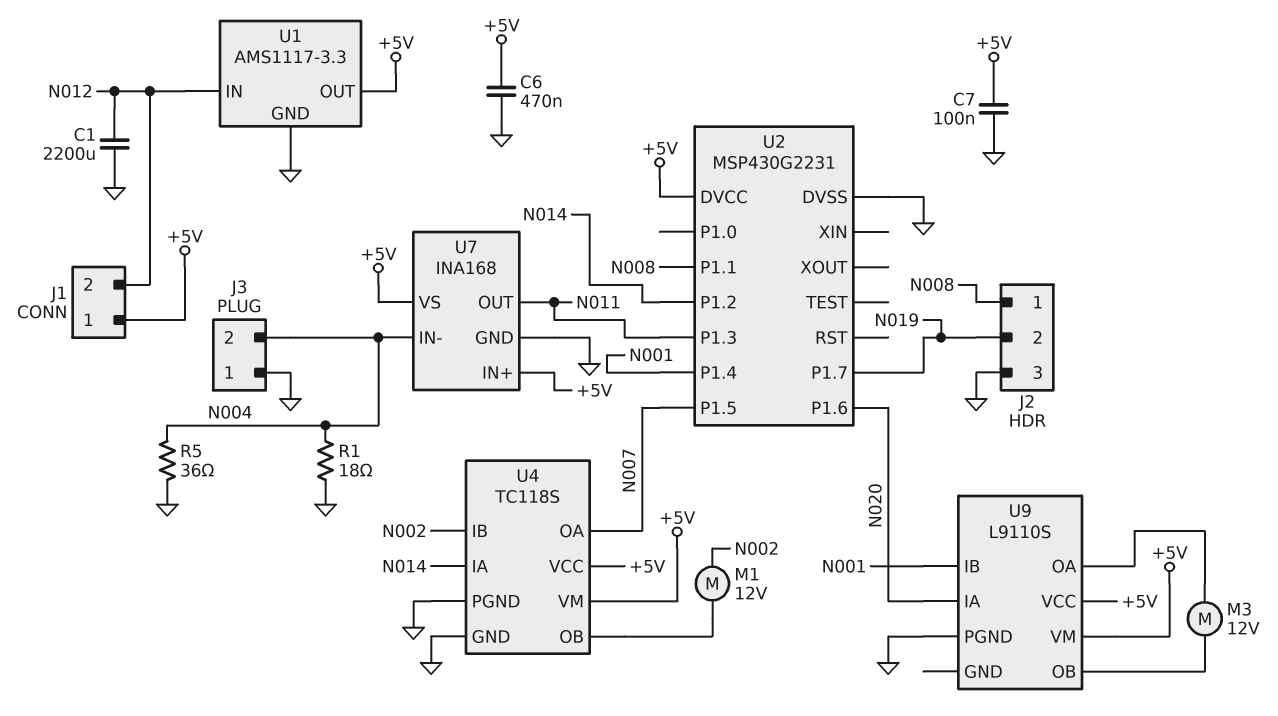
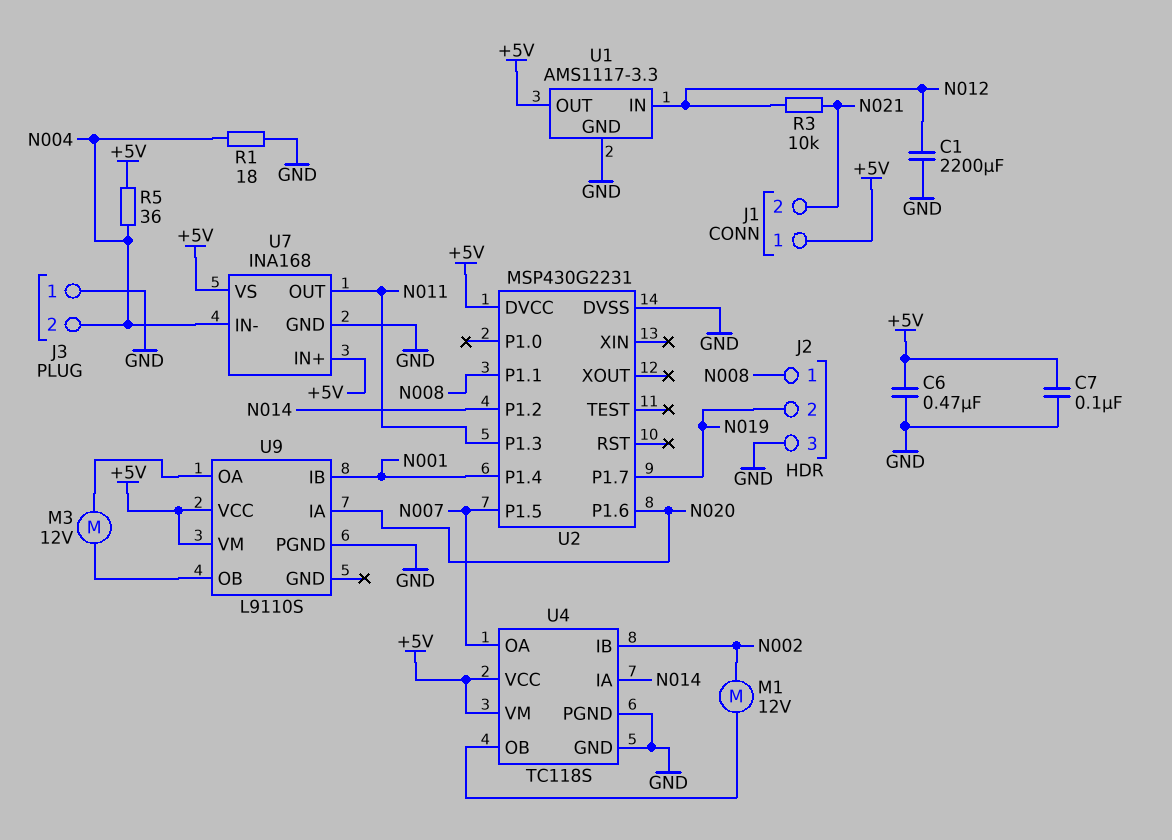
J1 pin 2: N012 -> N021
R3: none -> 10k (N012, N021)
R5: 36 (GND, N004) -> 36 (+5V, N004)

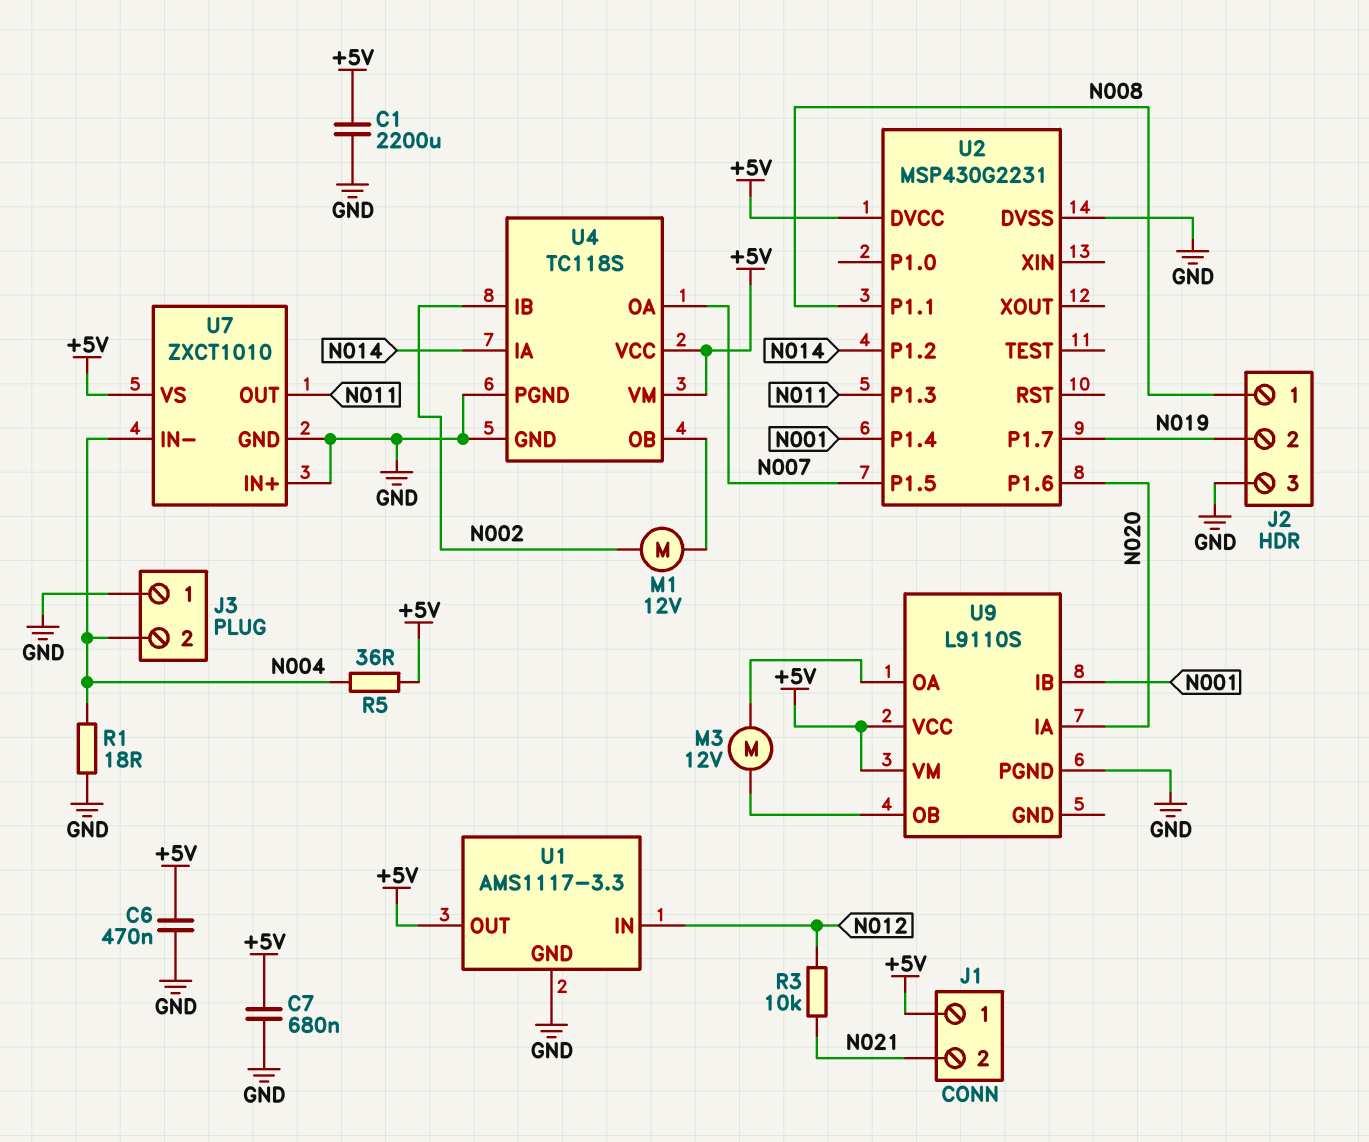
C1: 2200uF (GND, N012) -> 2200uF (+5V, GND)
C7: 100nF (+5V, GND) -> 680nF (+5V, GND)
U7: INA168 -> ZXCT1010
U7 pin IN+: +5V -> GND

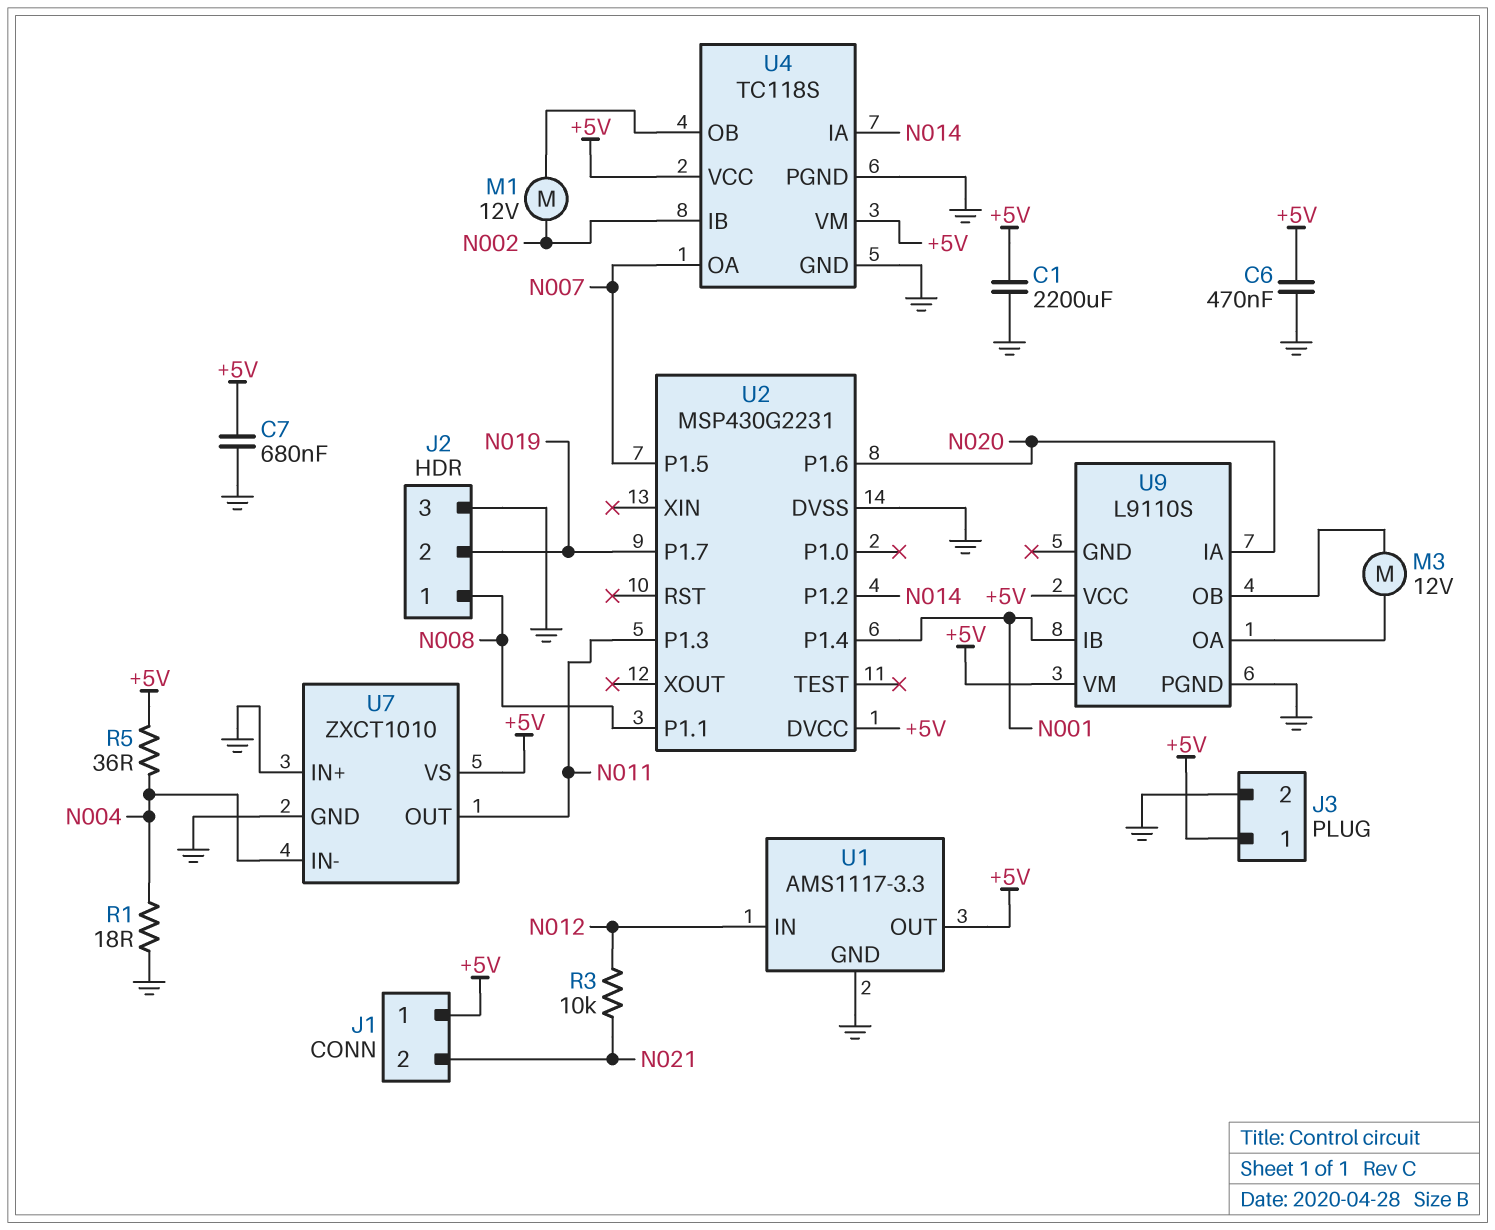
J3 pin 1: GND -> +5V
J3 pin 2: N004 -> GND

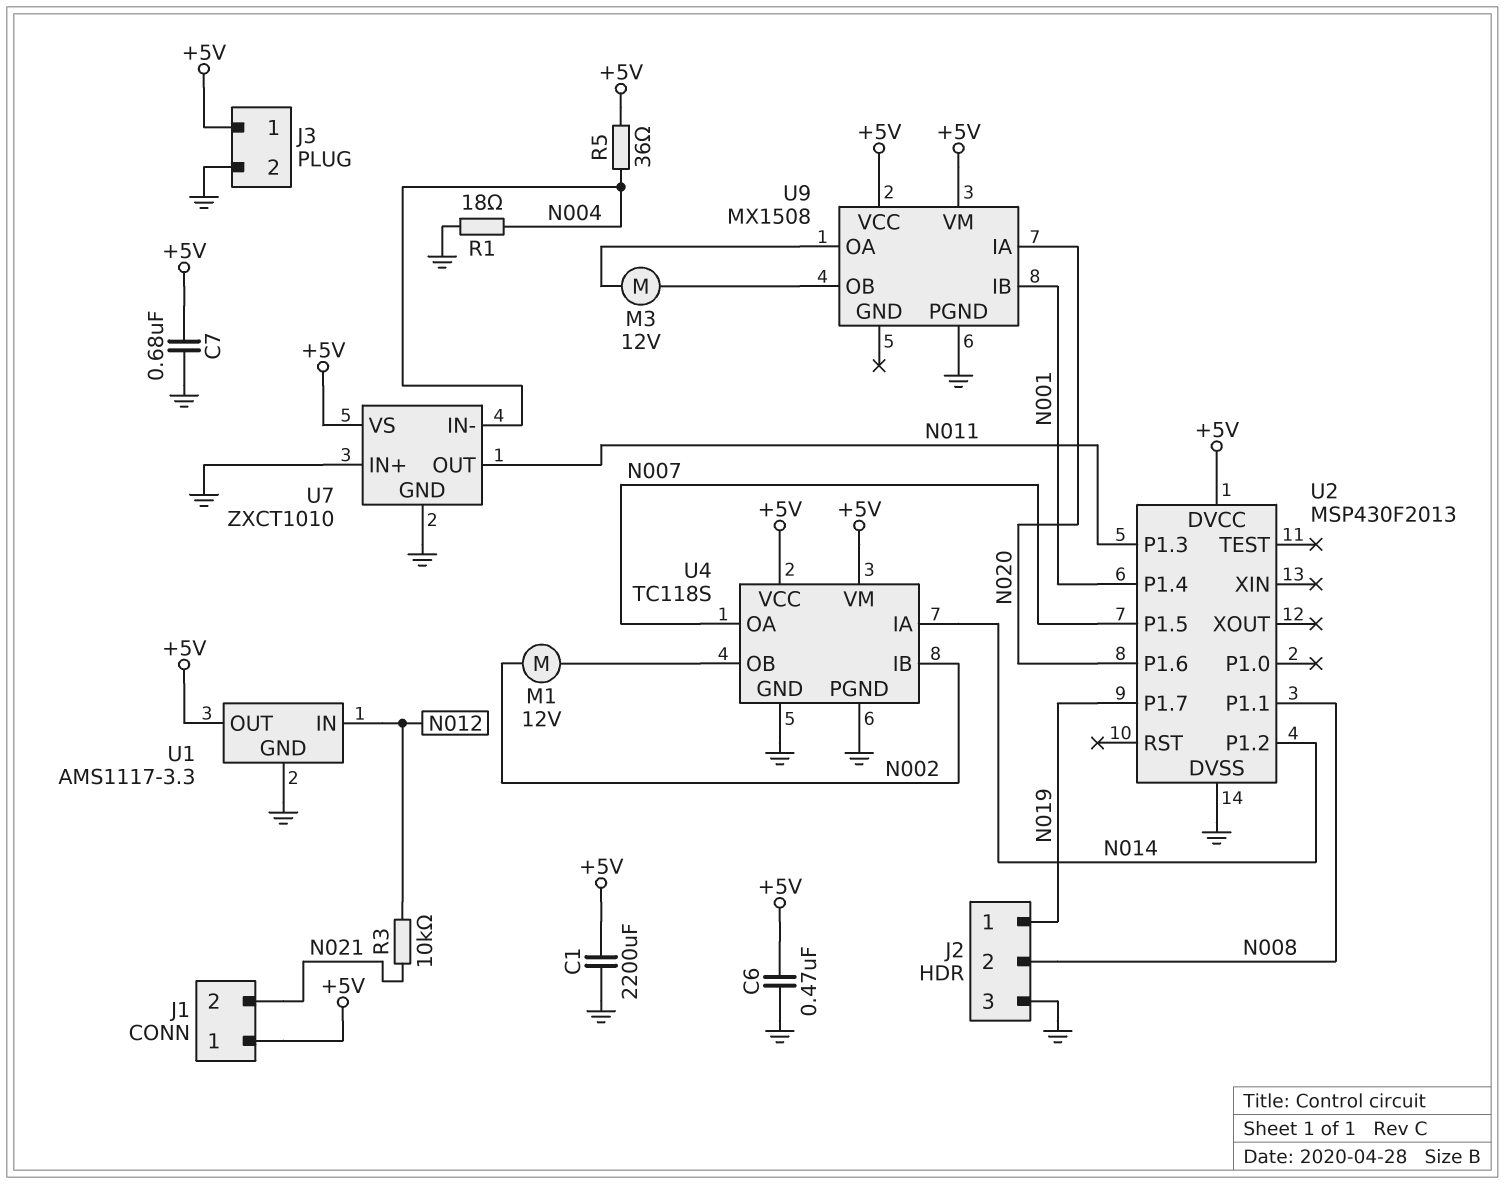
J2 pin 1: N008 -> N019
J2 pin 2: N019 -> N008
U2: MSP430G2231 -> MSP430F2013
U9: L9110S -> MX1508

